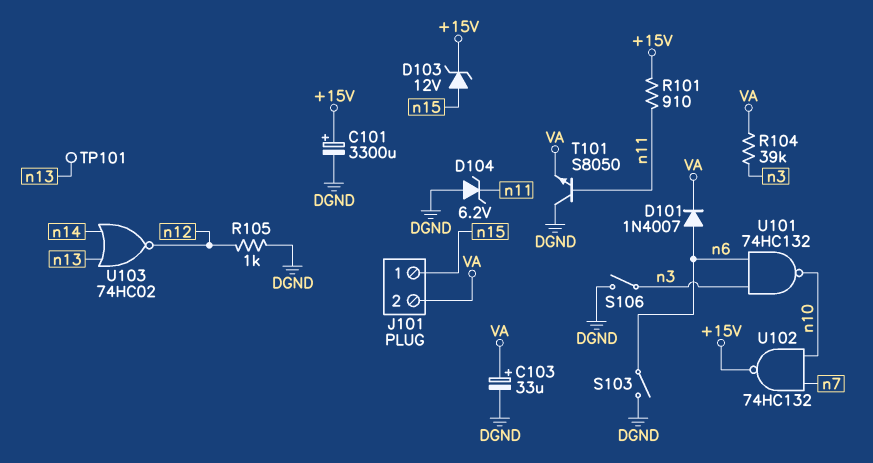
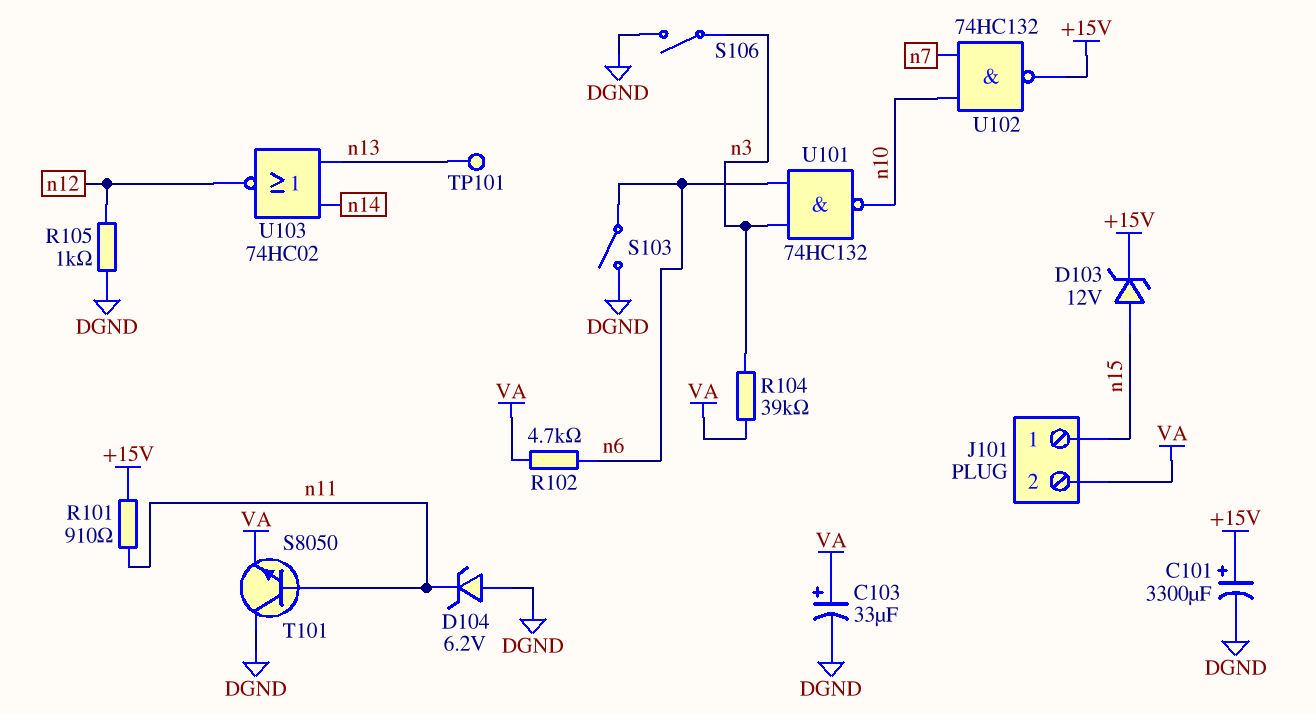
D101: diode 1N4007 (A n6, K VA) -> none
R102: none -> 4.7k (VA, n6)

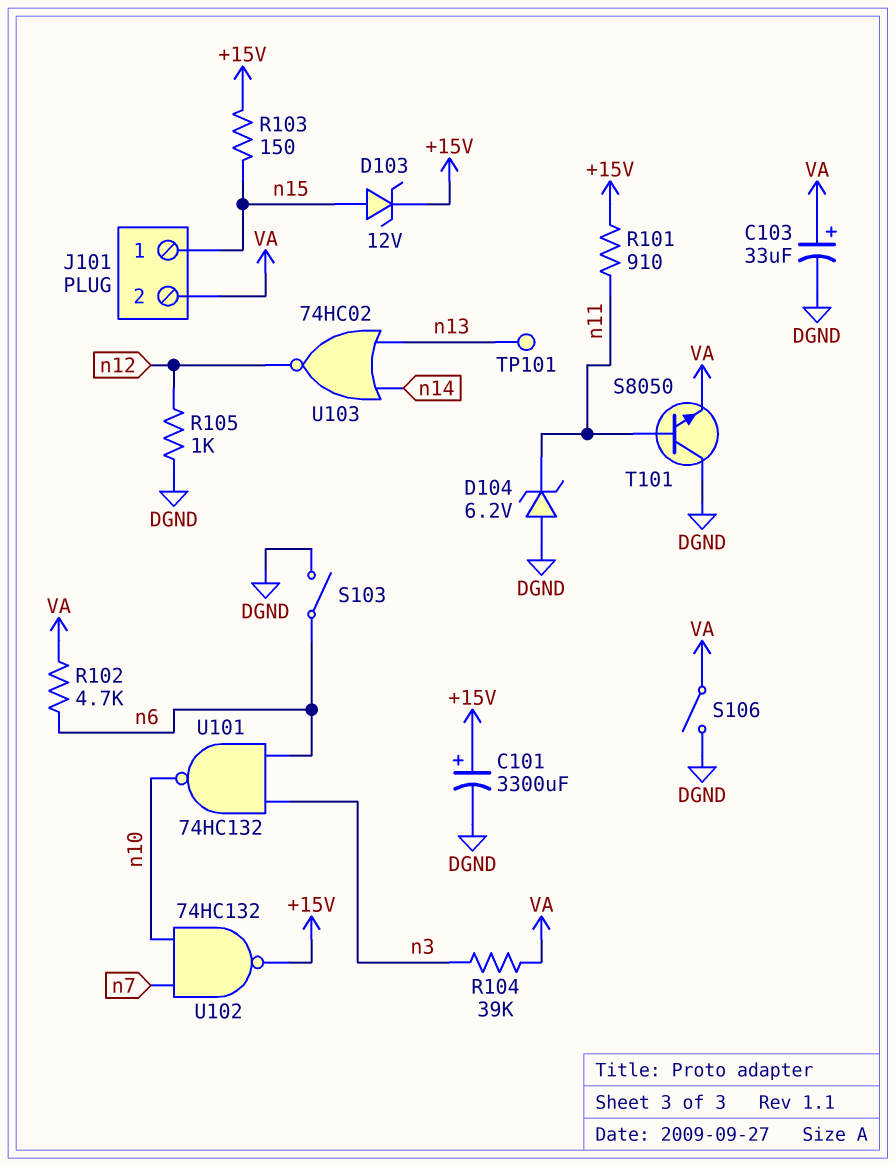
R103: none -> 150 (+15V, n15)
S106: switch (DGND, n3) -> switch (DGND, VA)

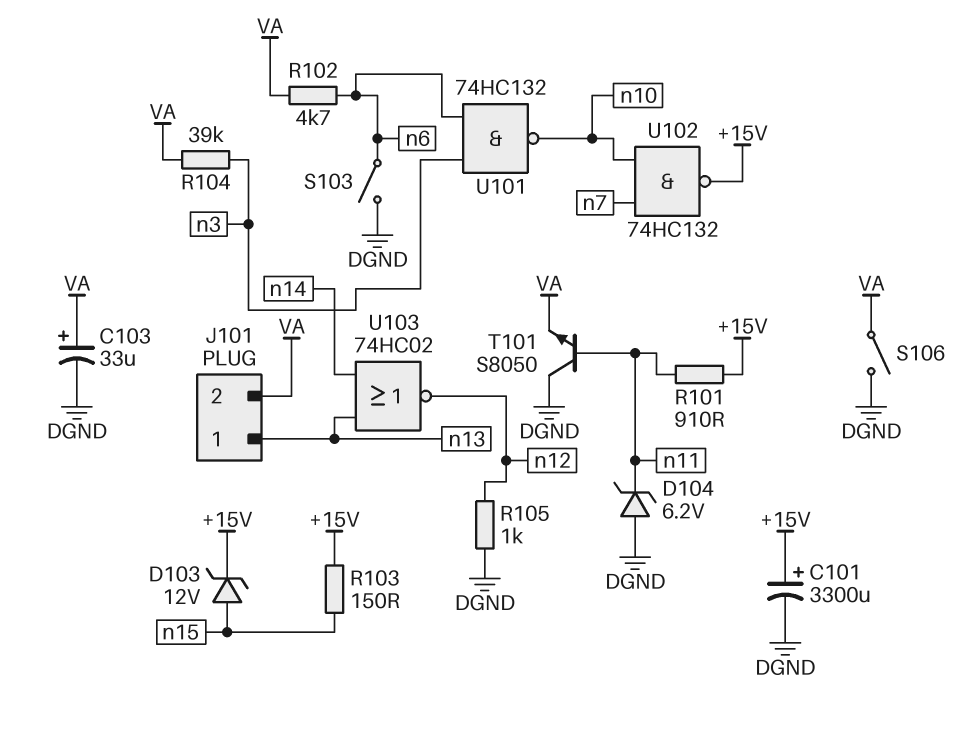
J101 pin 1: n15 -> n13
TP101: test point (n13) -> none

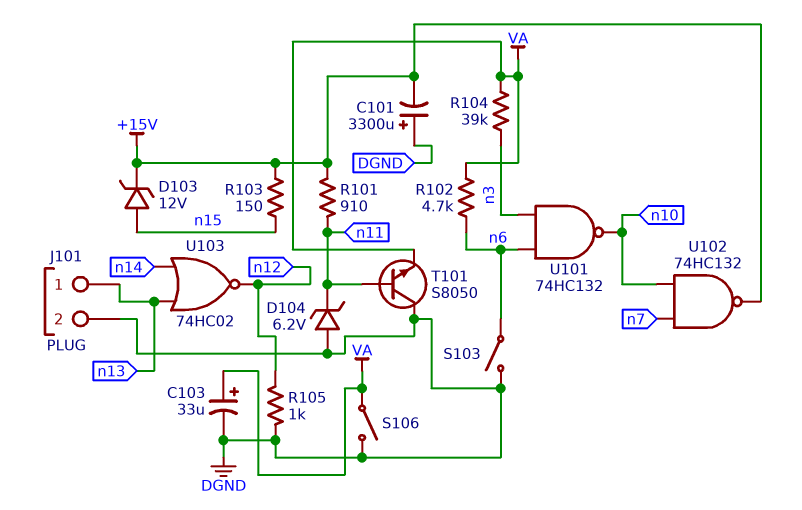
C101: 3300uF (plus +15V, minus DGND) -> 3300uF (plus DGND, minus +15V)
J101 pin 2: VA -> DGND

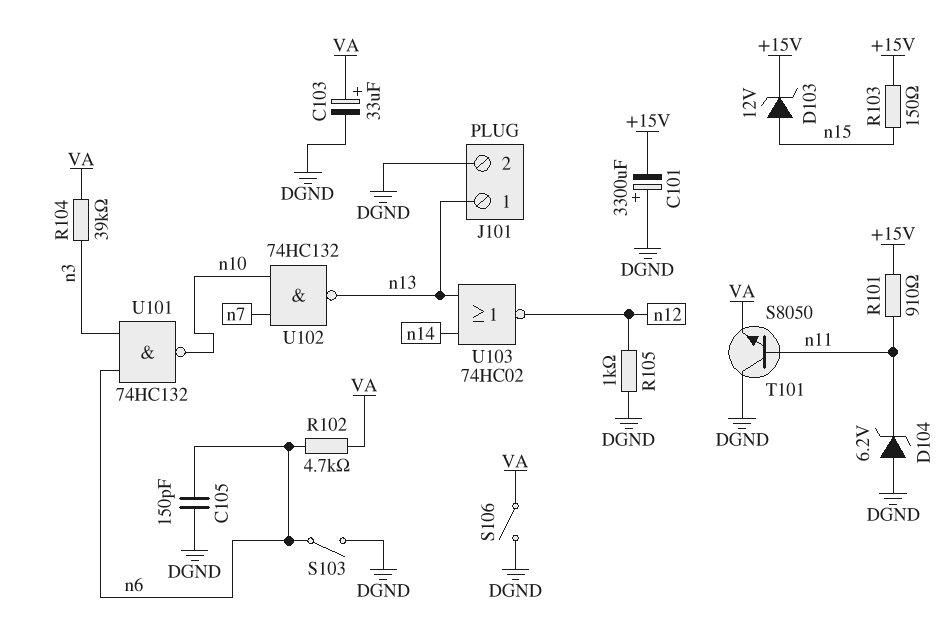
C105: none -> 150pF (DGND, n6)
U102: NAND 74HC132 (in n7, in n10, out +15V) -> NAND 74HC132 (in n7, in n10, out n13)

